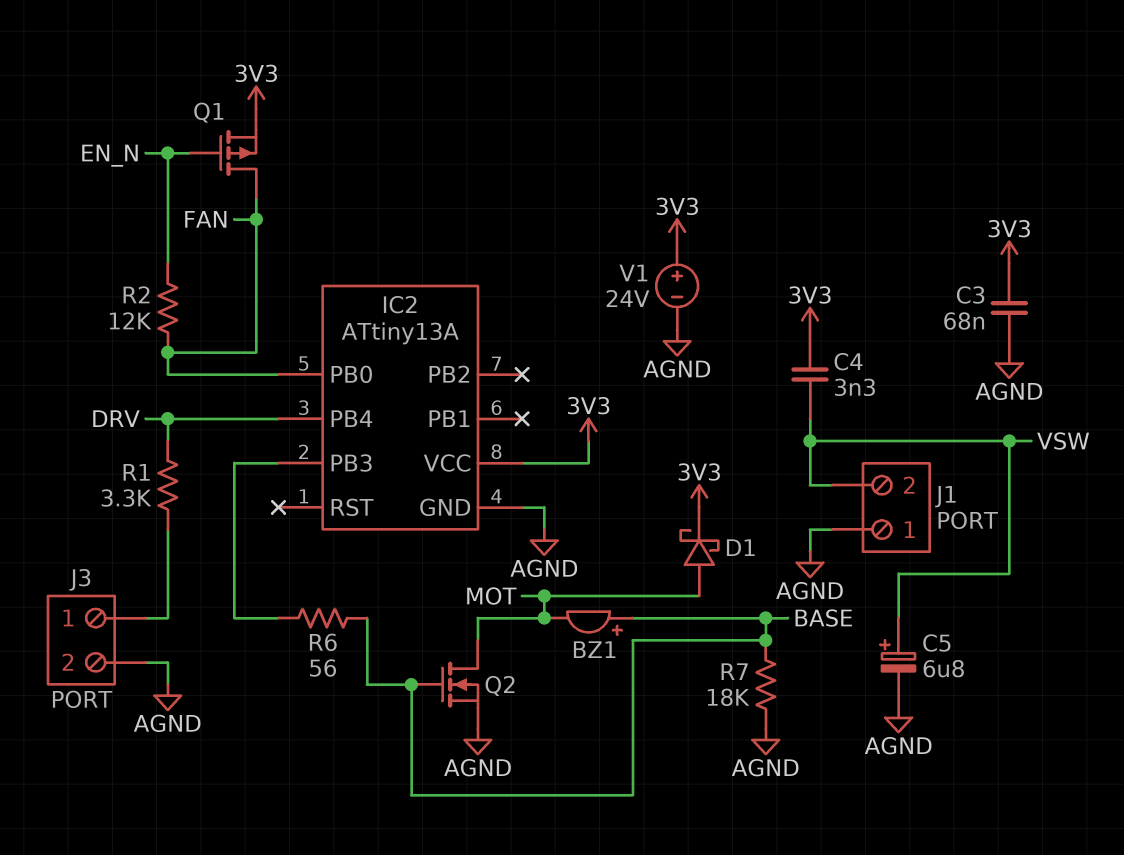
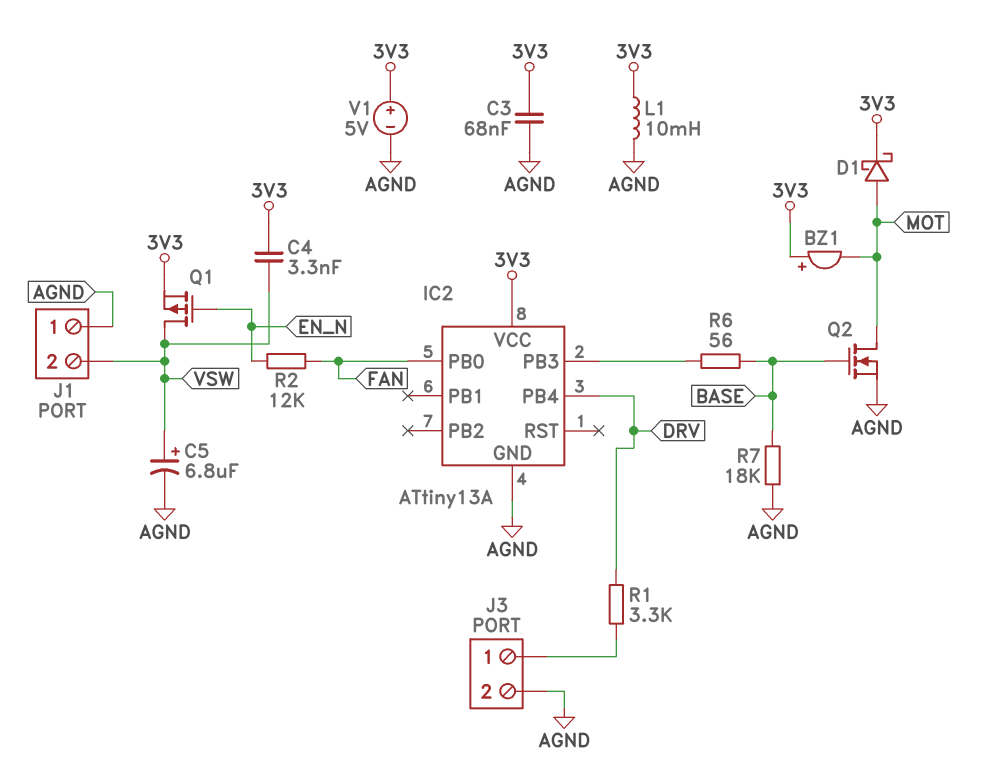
BZ1: buzzer (plus BASE, minus MOT) -> buzzer (plus 3V3, minus MOT)
L1: none -> 10mH (3V3, AGND)
Q1: PMOS (G EN_N, D FAN, S 3V3) -> PMOS (G EN_N, D VSW, S 3V3)
V1: 24V (plus 3V3, minus AGND) -> 5V (plus 3V3, minus AGND)

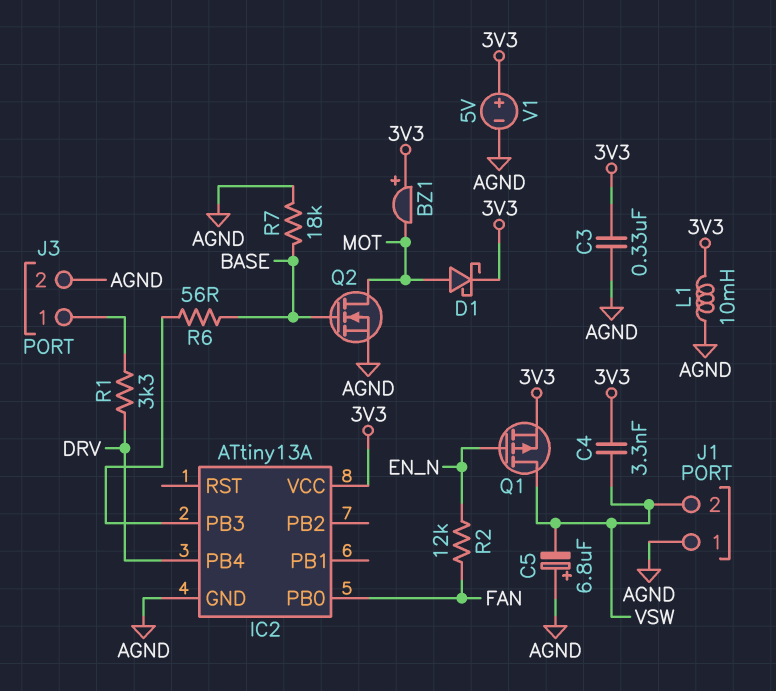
C3: 68nF (3V3, AGND) -> 330nF (3V3, AGND)
C5: 6.8uF (plus VSW, minus AGND) -> 6.8uF (plus AGND, minus VSW)

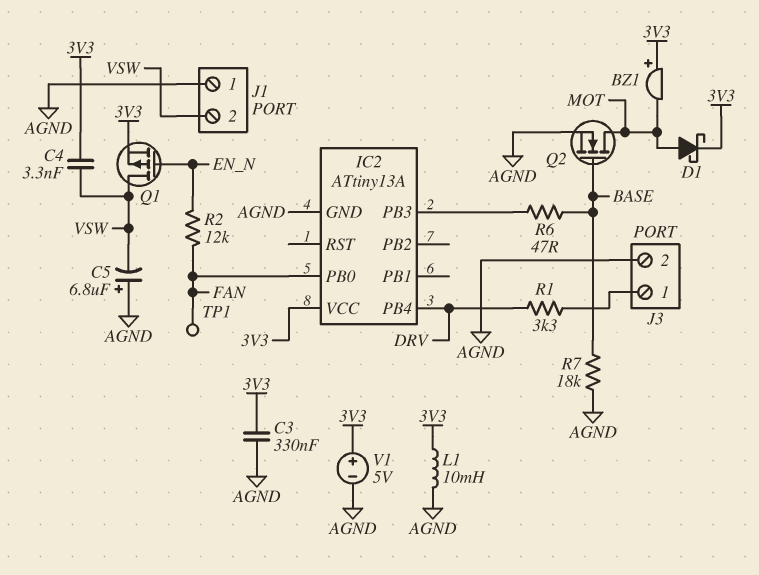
R6: 56 (BASE, IC2/PB3) -> 47 (BASE, IC2/PB3)
TP1: none -> test point (FAN)

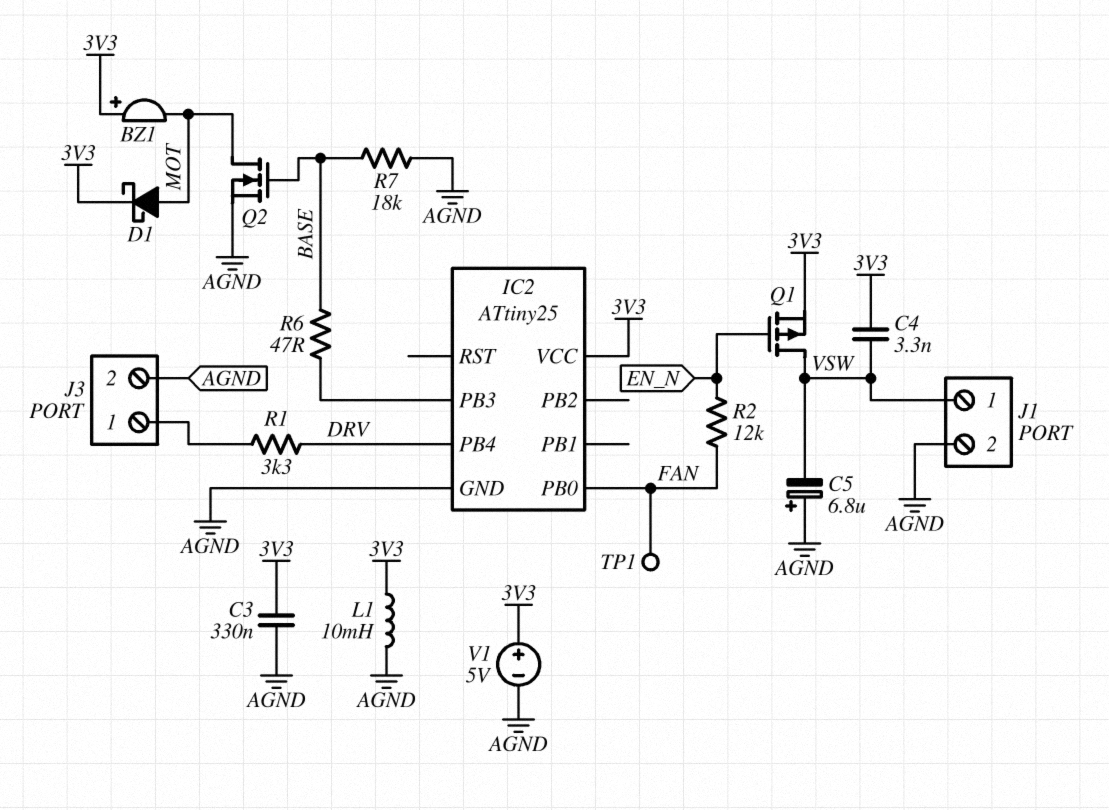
IC2: ATtiny13A -> ATtiny25
J1 pin 1: AGND -> VSW
J1 pin 2: VSW -> AGND

